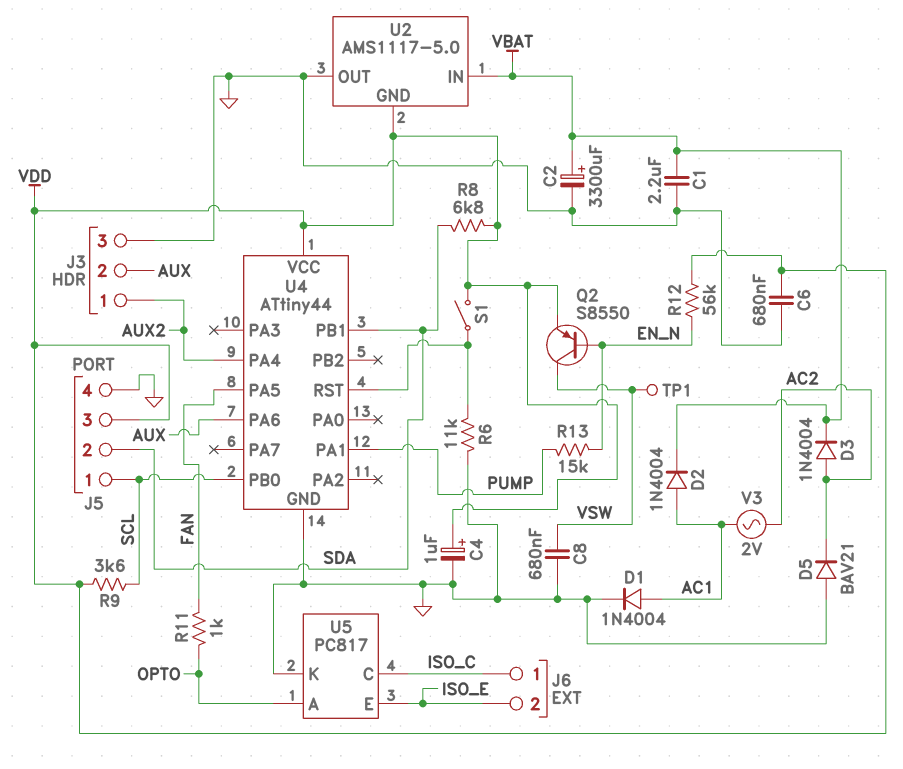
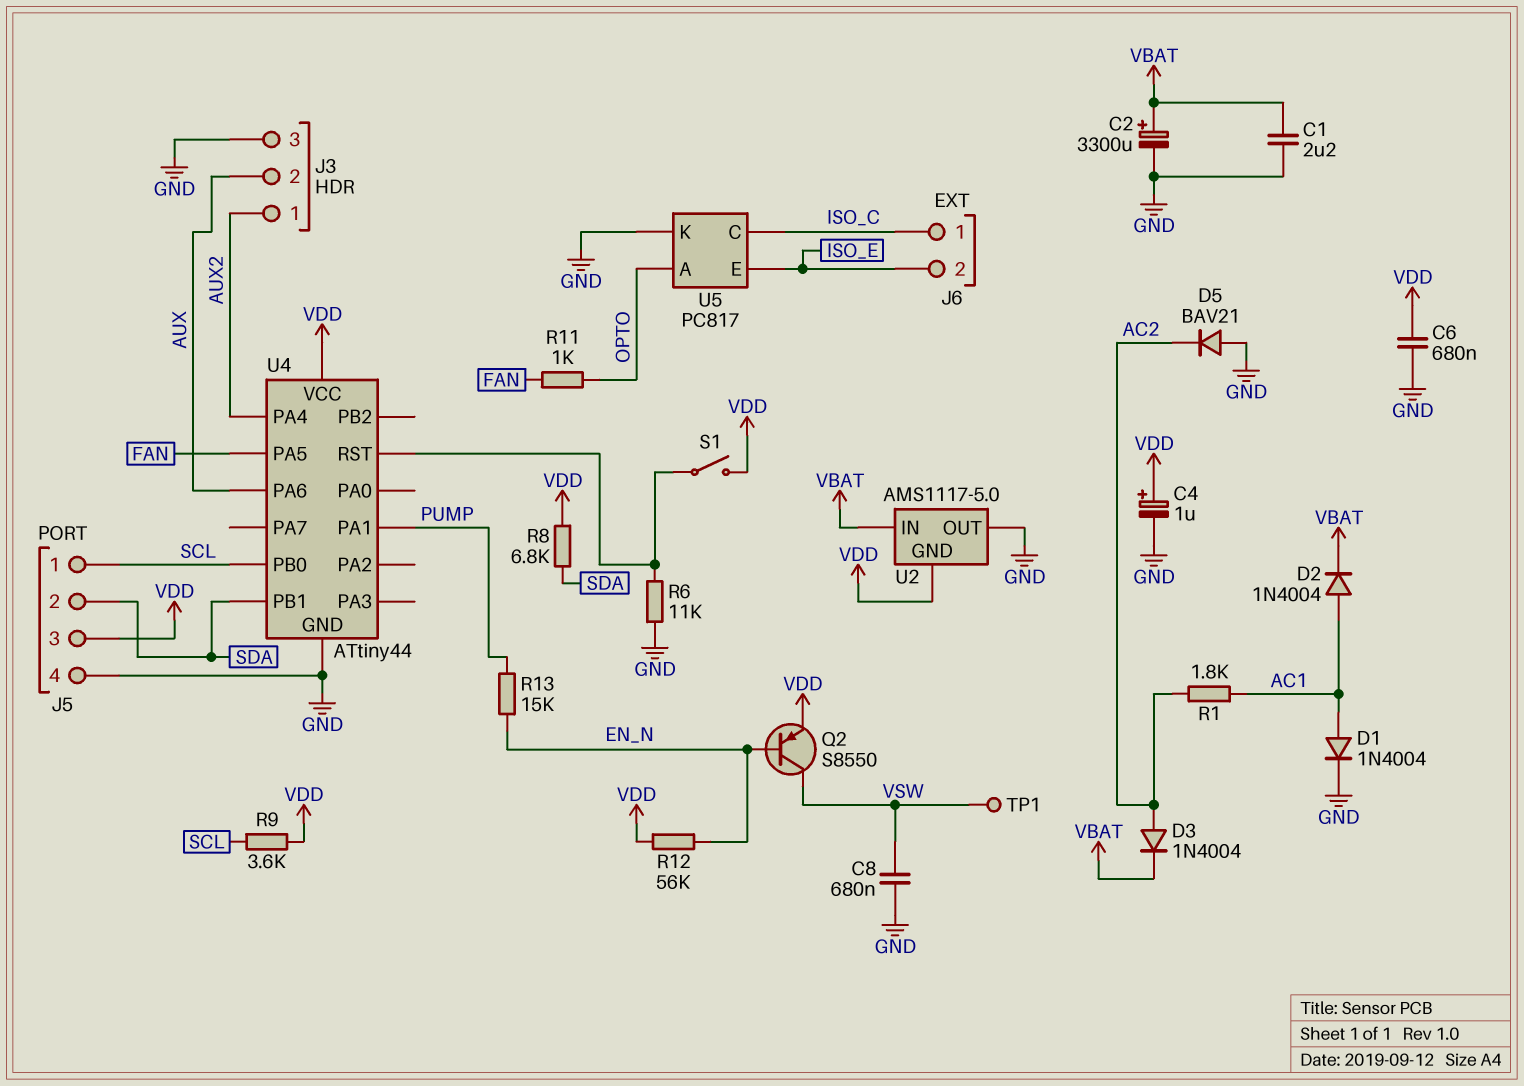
R1: none -> 1.8k (AC1, AC2)
V3: AC 2V (AC1, AC2) -> none

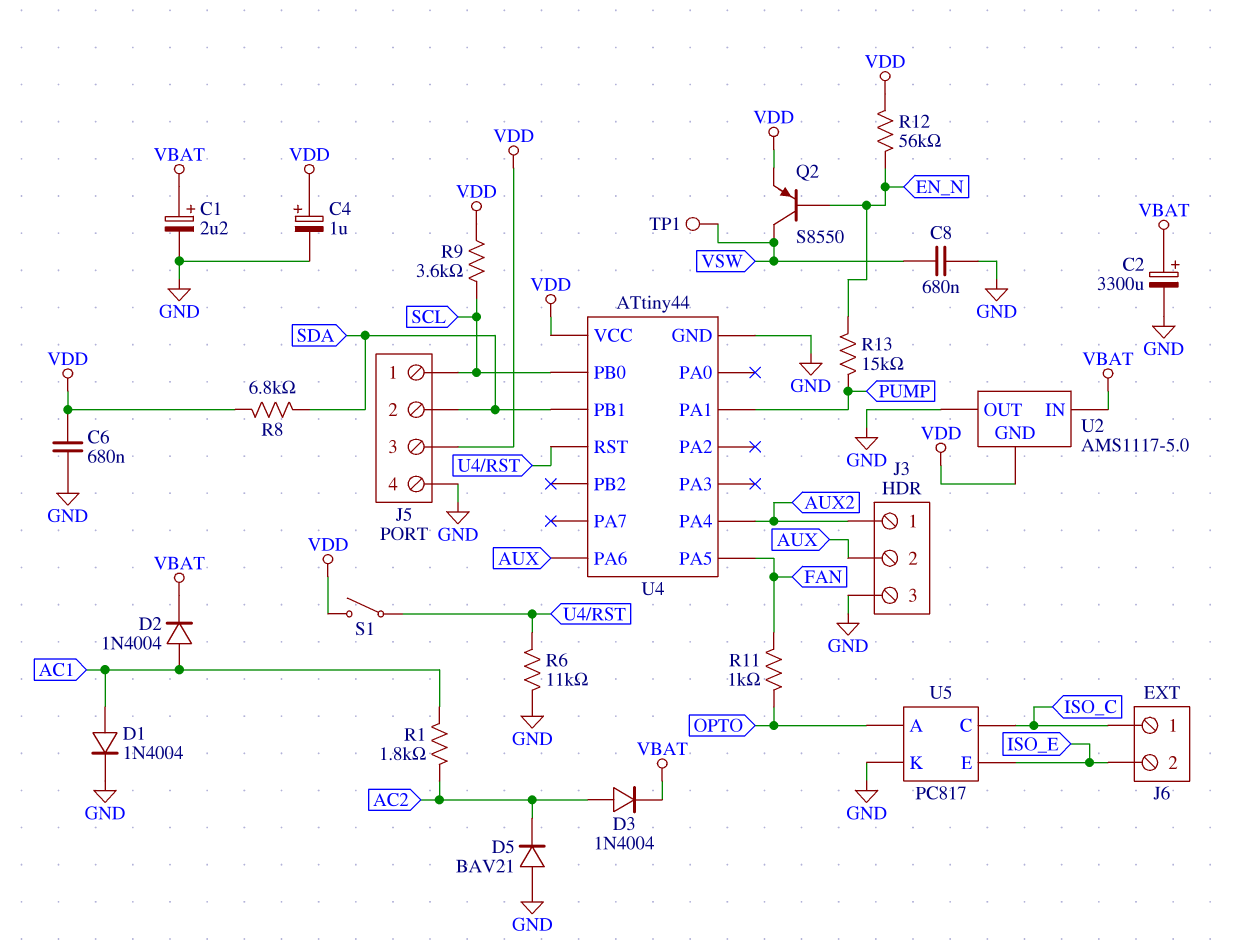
C1: 2.2uF (GND, VBAT) -> 2.2uF (plus VBAT, minus GND)

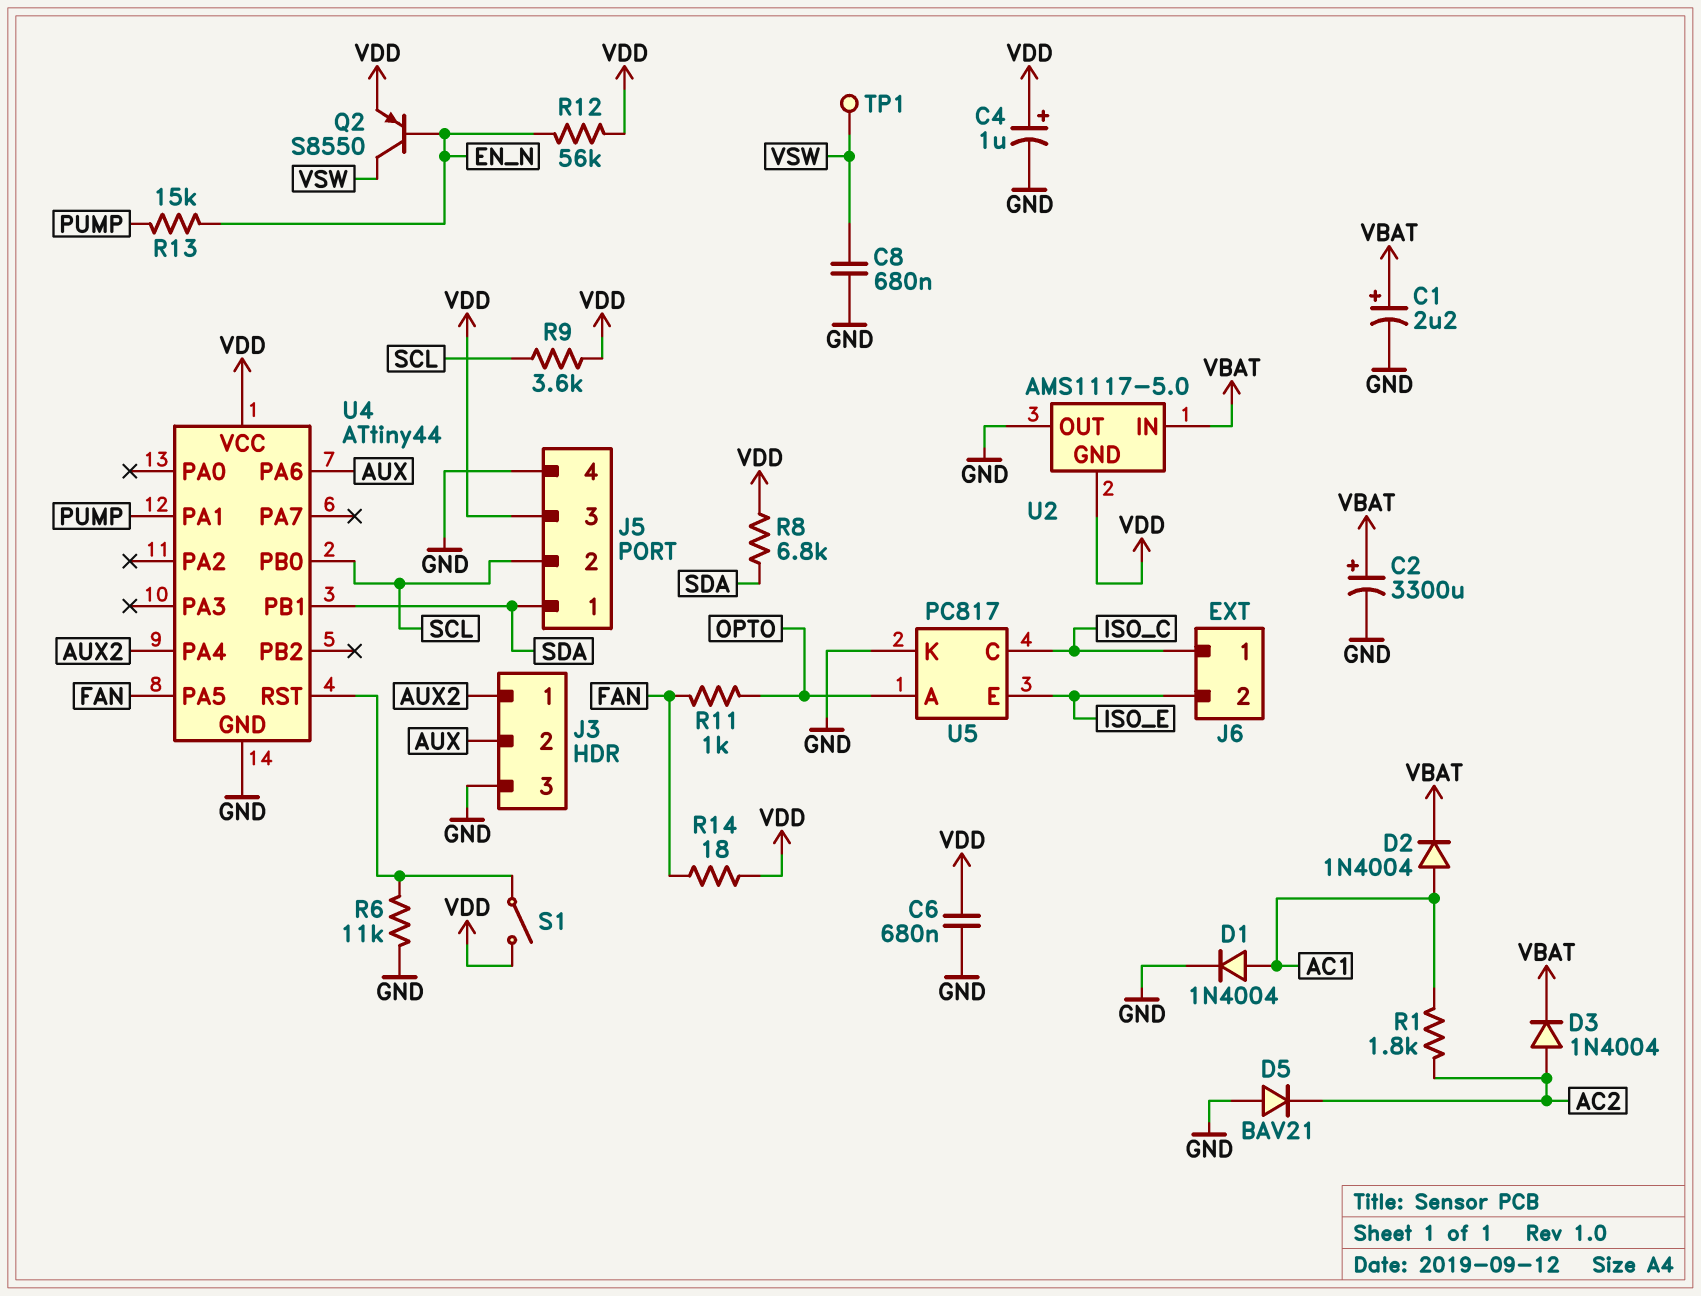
J5 pin 1: SCL -> SDA
J5 pin 2: SDA -> SCL
R14: none -> 18 (FAN, VDD)

